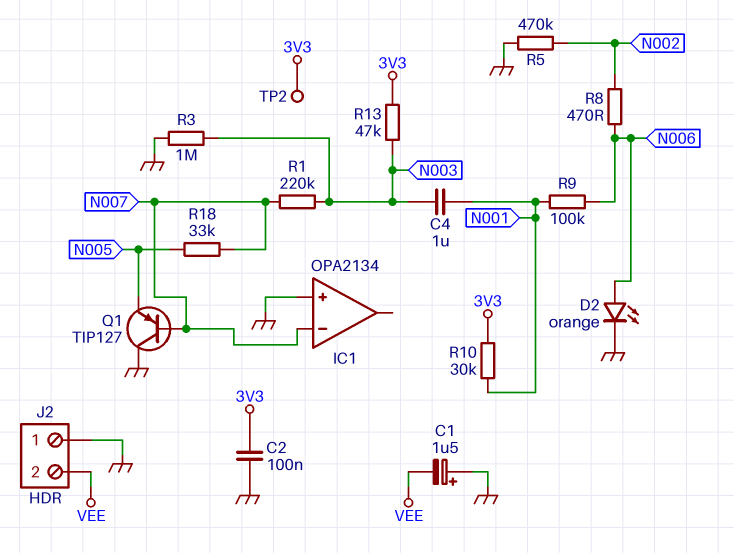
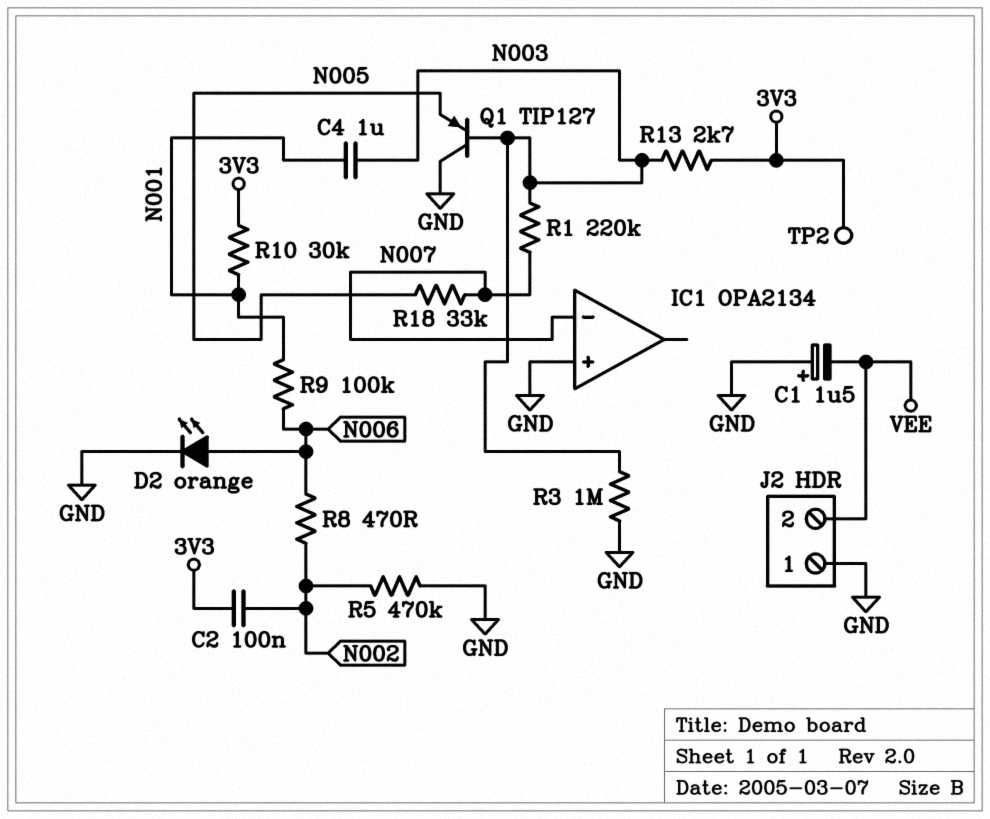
C2: 100nF (3V3, GND) -> 100nF (3V3, N002)
Q1: PNP TIP127 (B N007, C GND, E N005) -> PNP TIP127 (B N003, C GND, E N005)
R13: 47k (3V3, N003) -> 2.7k (3V3, N003)

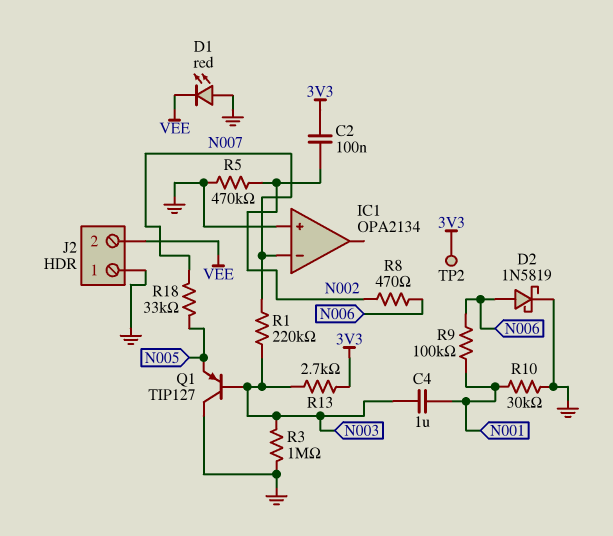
C1: 1.5uF (plus GND, minus VEE) -> none
D1: none -> LED red (A GND, K VEE)
D2: LED orange (A N006, K GND) -> schottky 1N5819 (A N006, K GND)
R10: 30k (3V3, N001) -> 30k (GND, N001)

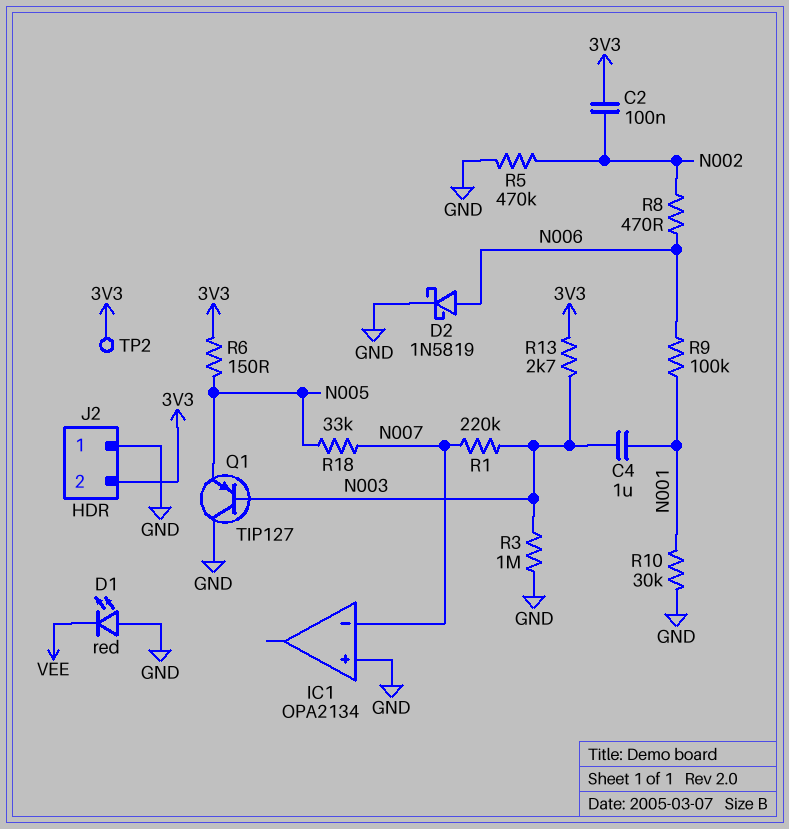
J2 pin 2: VEE -> 3V3
R6: none -> 150 (3V3, N005)

